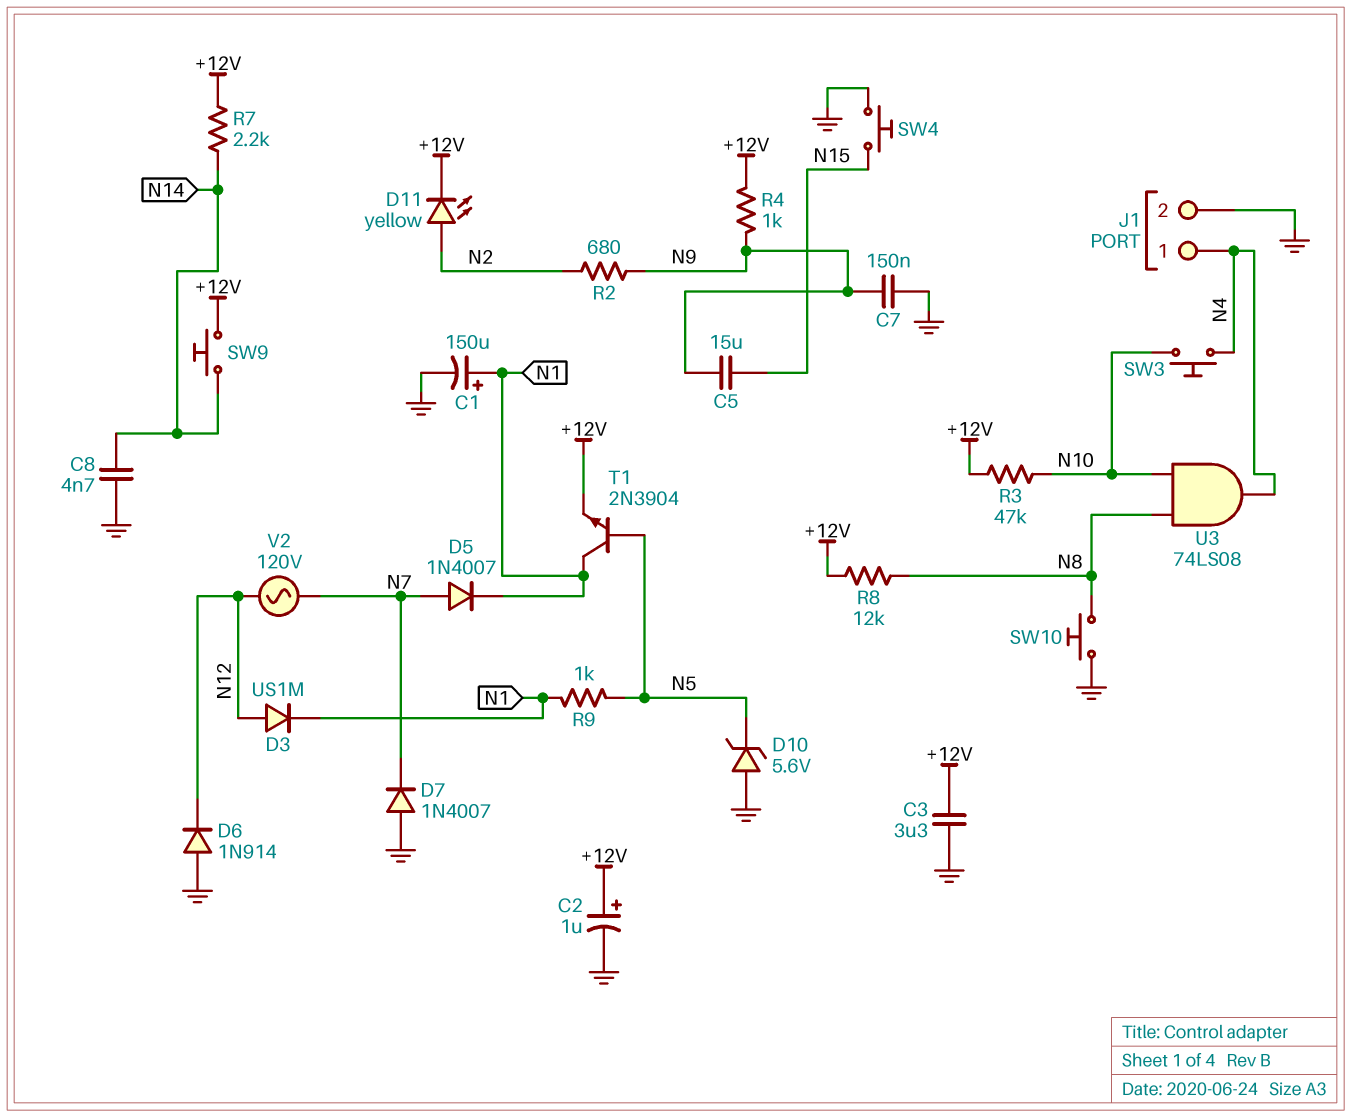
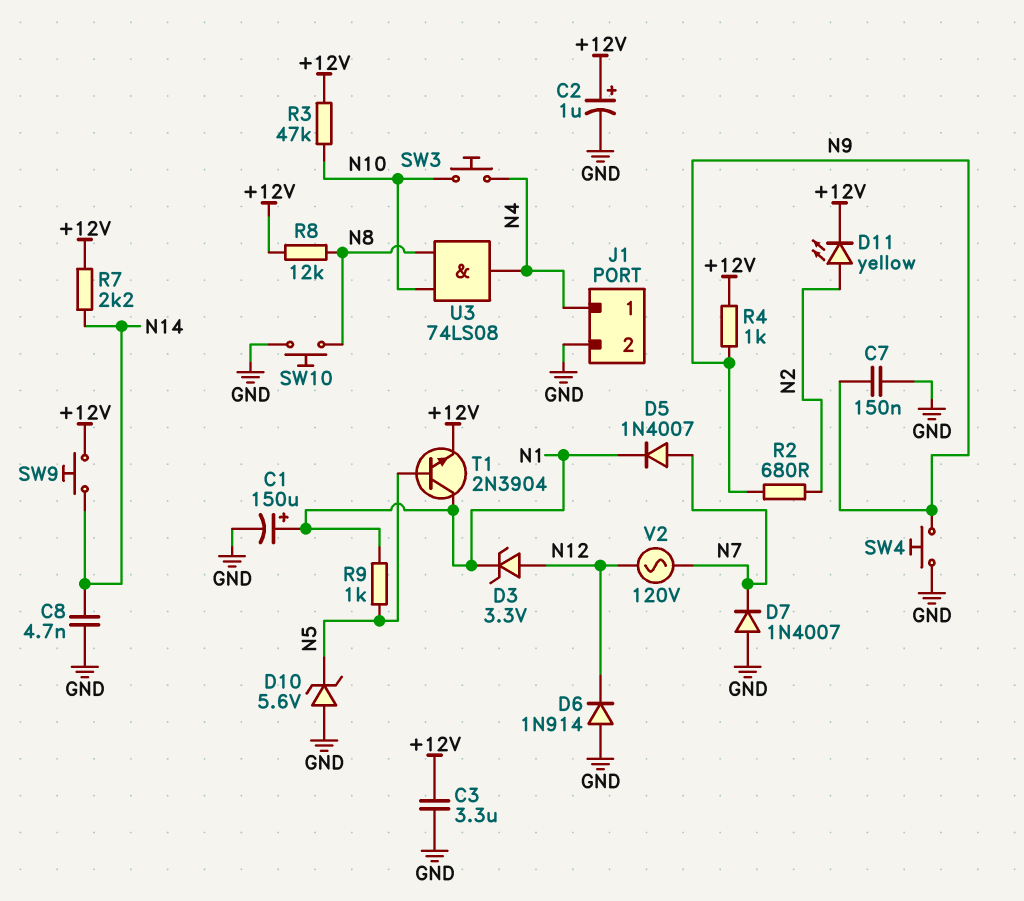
C5: 15uF (N9, N15) -> none
D3: diode US1M (A N12, K N1) -> zener 3.3V (A N12, K N1)
SW4: button (GND, N15) -> button (GND, N9)

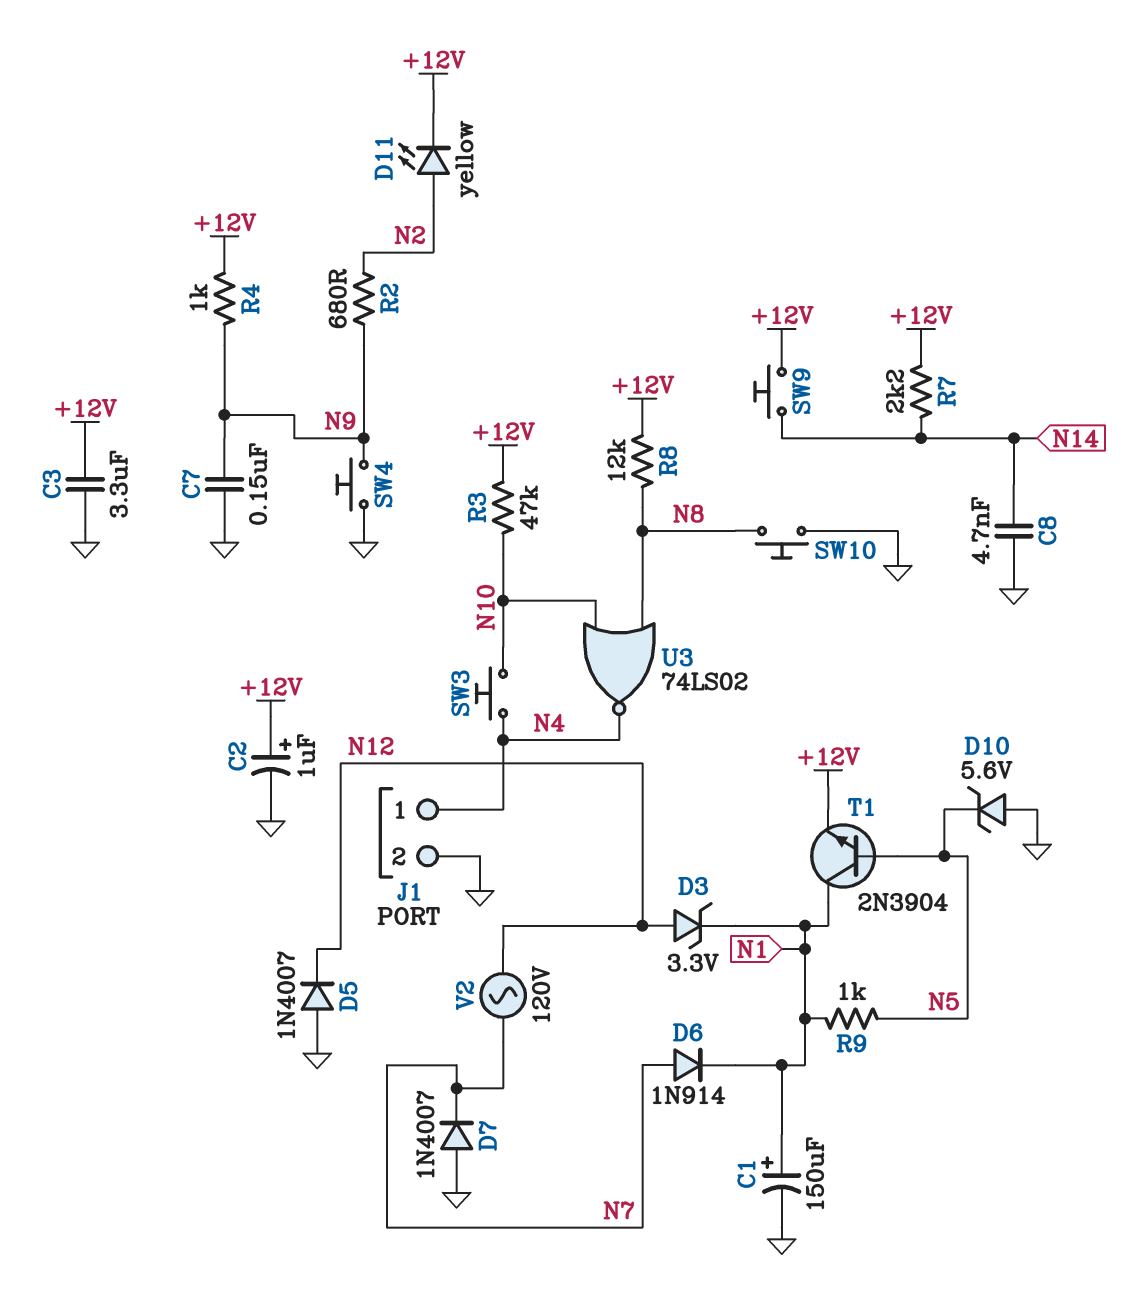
D5: diode 1N4007 (A N7, K N1) -> diode 1N4007 (A GND, K N12)
D6: diode 1N914 (A GND, K N12) -> diode 1N914 (A N7, K N1)
U3: AND 74LS08 (in N8, in N10, out N4) -> NOR 74LS02 (in N8, in N10, out N4)

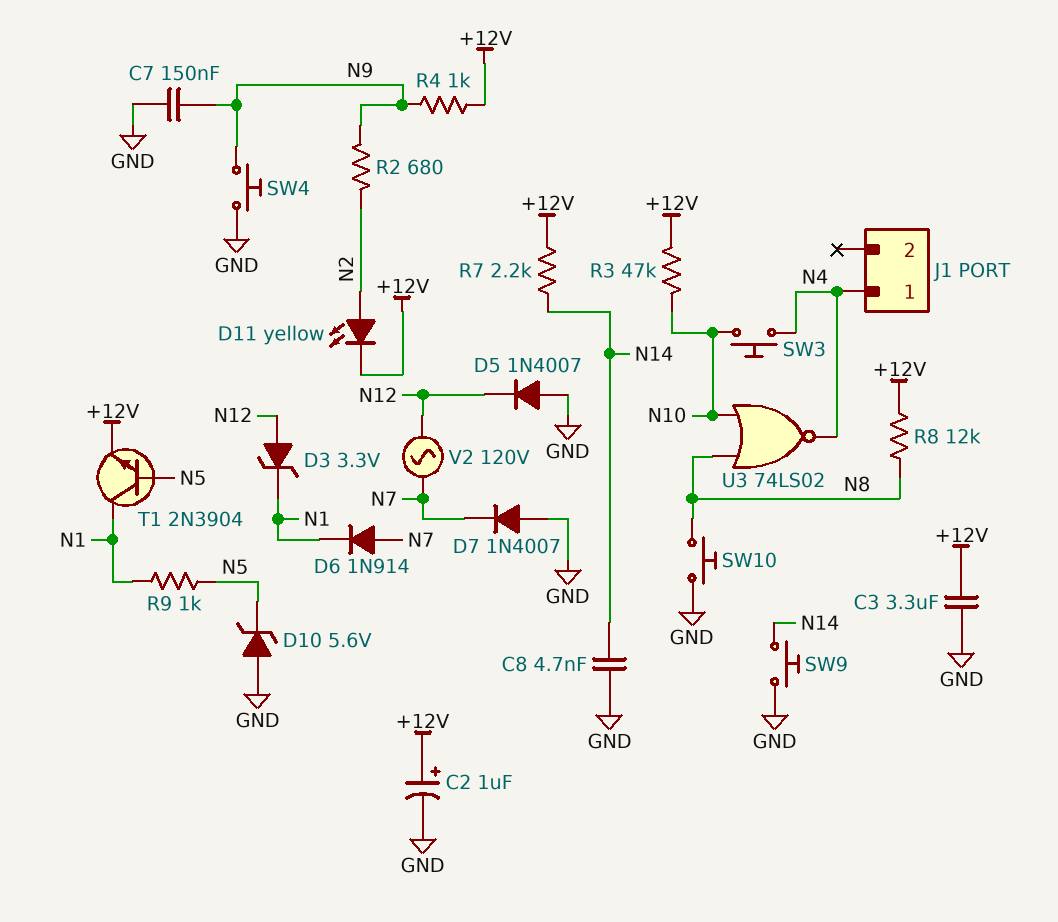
C1: 150uF (plus N1, minus GND) -> none
J1 pin 2: GND -> none
SW9: button (+12V, N14) -> button (GND, N14)

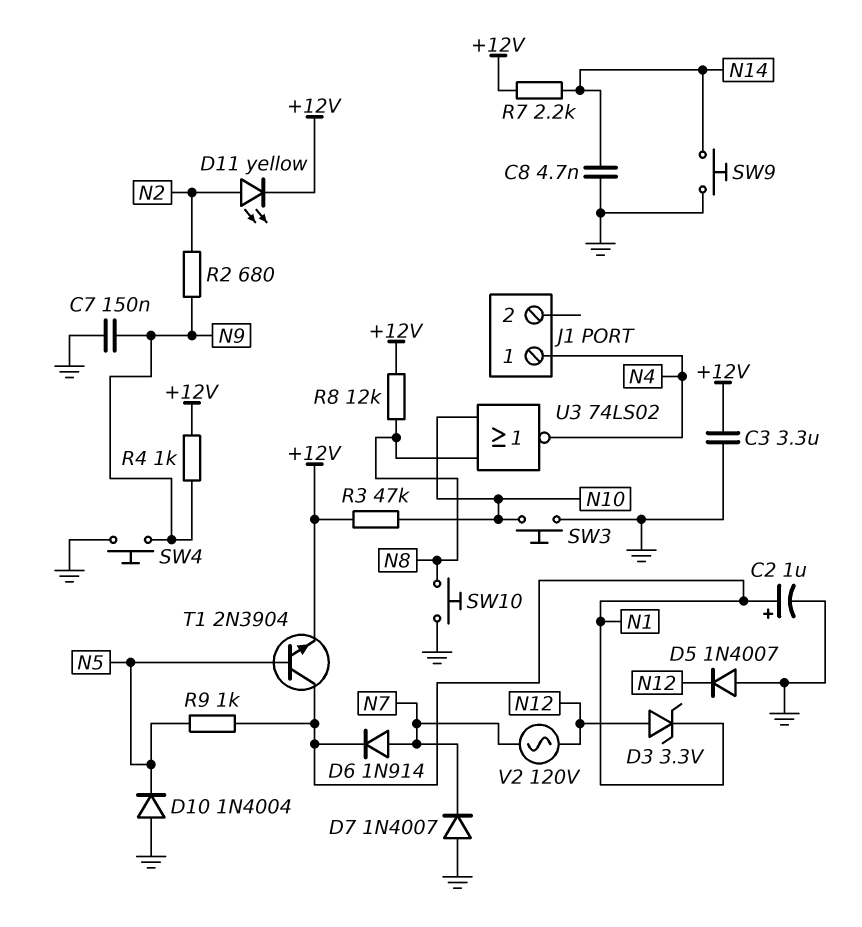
C2: 1uF (plus +12V, minus GND) -> 1uF (plus N1, minus GND)
D10: zener 5.6V (A GND, K N5) -> diode 1N4004 (A GND, K N5)
SW3: button (N4, N10) -> button (GND, N10)

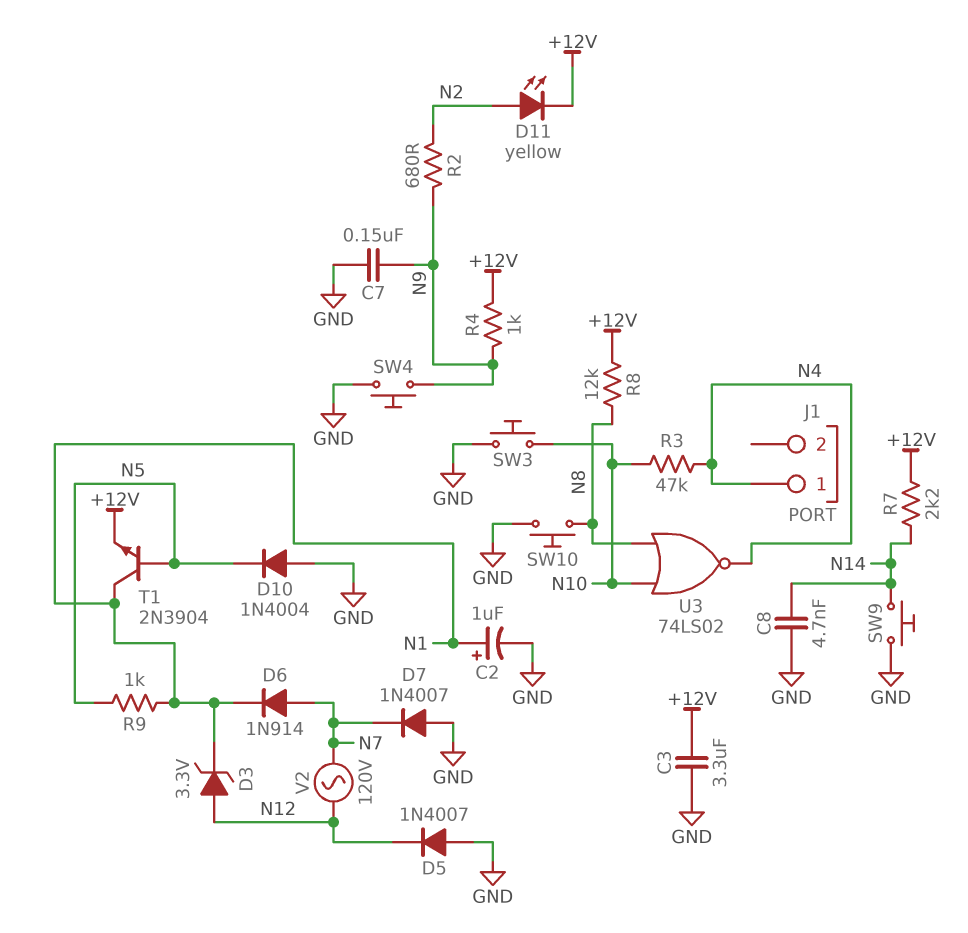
R3: 47k (+12V, N10) -> 47k (N4, N10)

